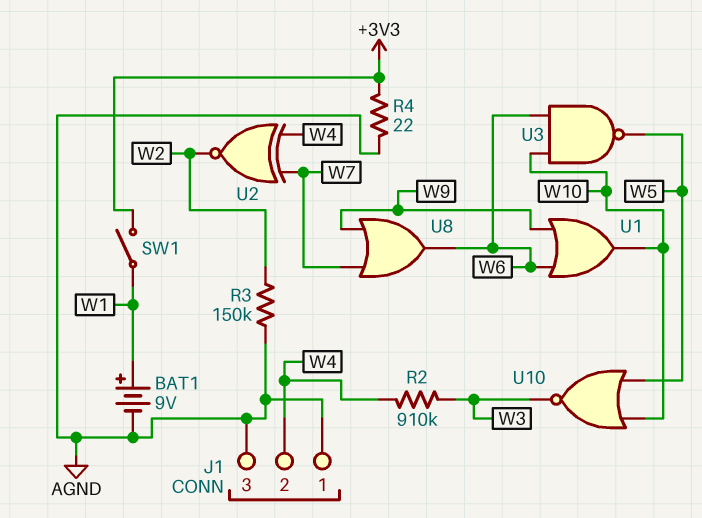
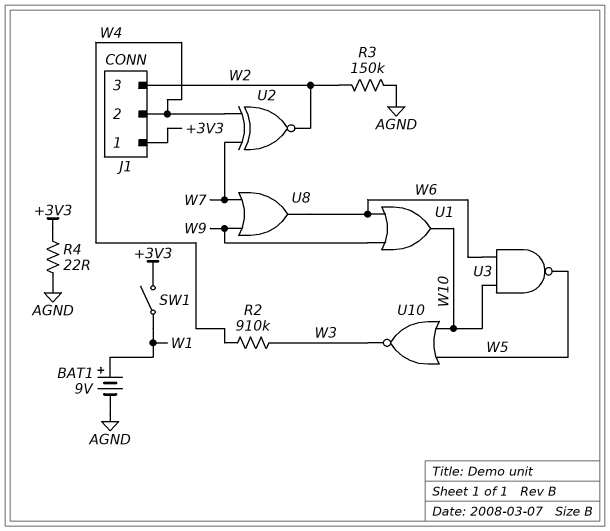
J1 pin 1: AGND -> +3V3
J1 pin 3: AGND -> W2

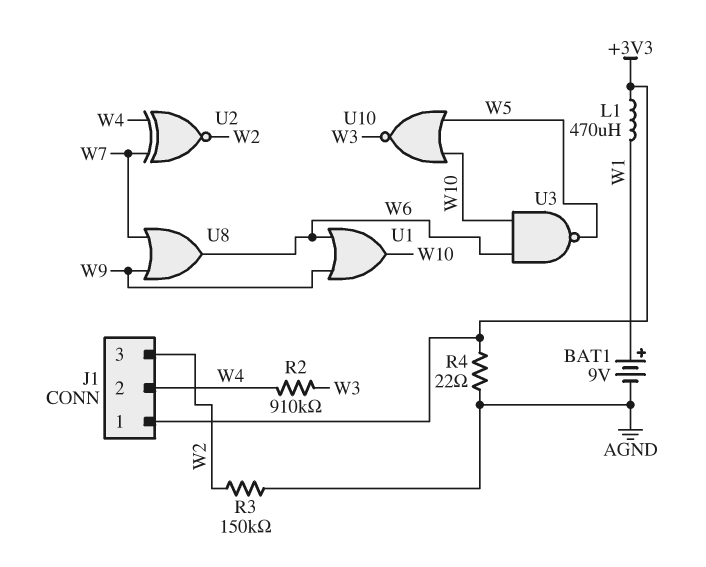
L1: none -> 470uH (+3V3, W1)
SW1: switch (+3V3, W1) -> none

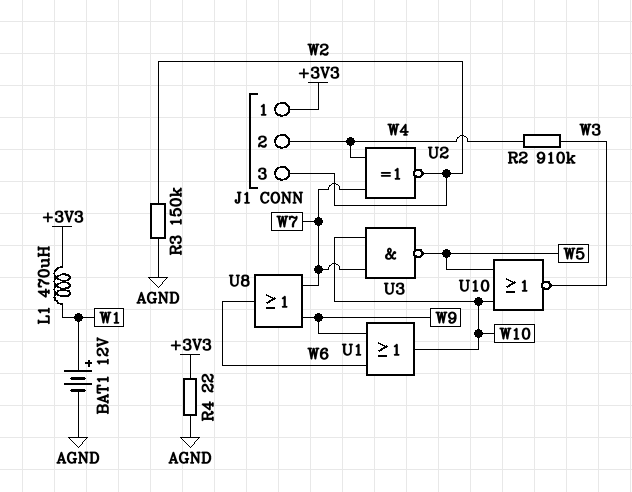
BAT1: 9V (plus W1, minus AGND) -> 12V (plus W1, minus AGND)
U3: NAND (in W6, in W10, out W5) -> NAND (in W7, in W10, out W5)

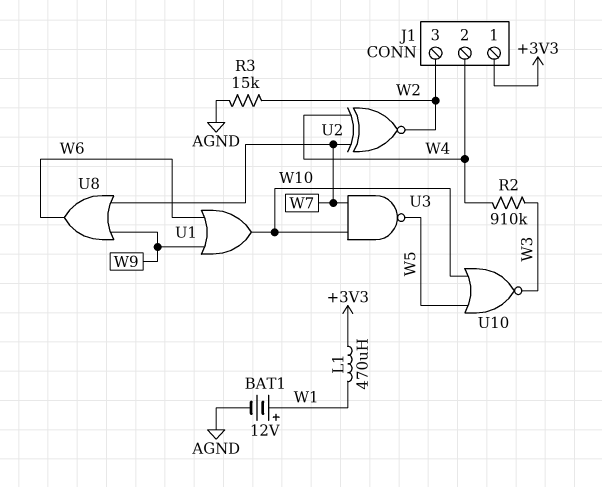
R3: 150k (AGND, W2) -> 15k (AGND, W2)
R4: 22 (+3V3, AGND) -> none

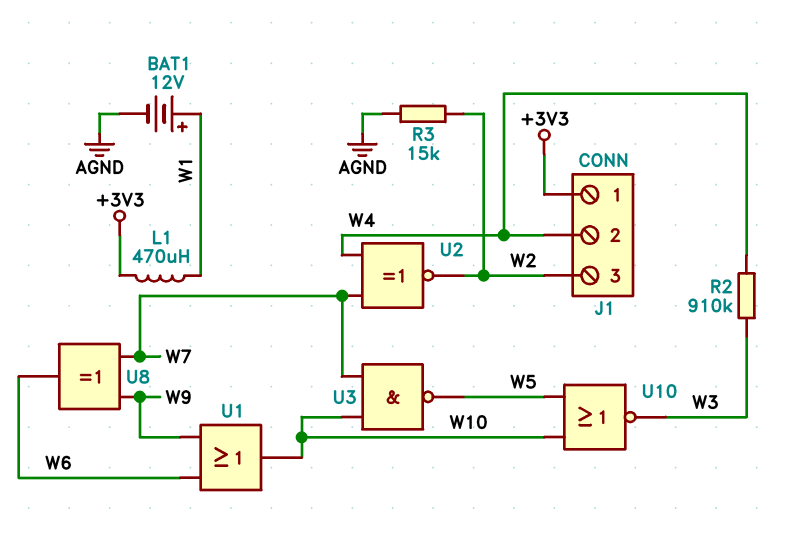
U8: OR (in W7, in W9, out W6) -> XOR (in W7, in W9, out W6)

